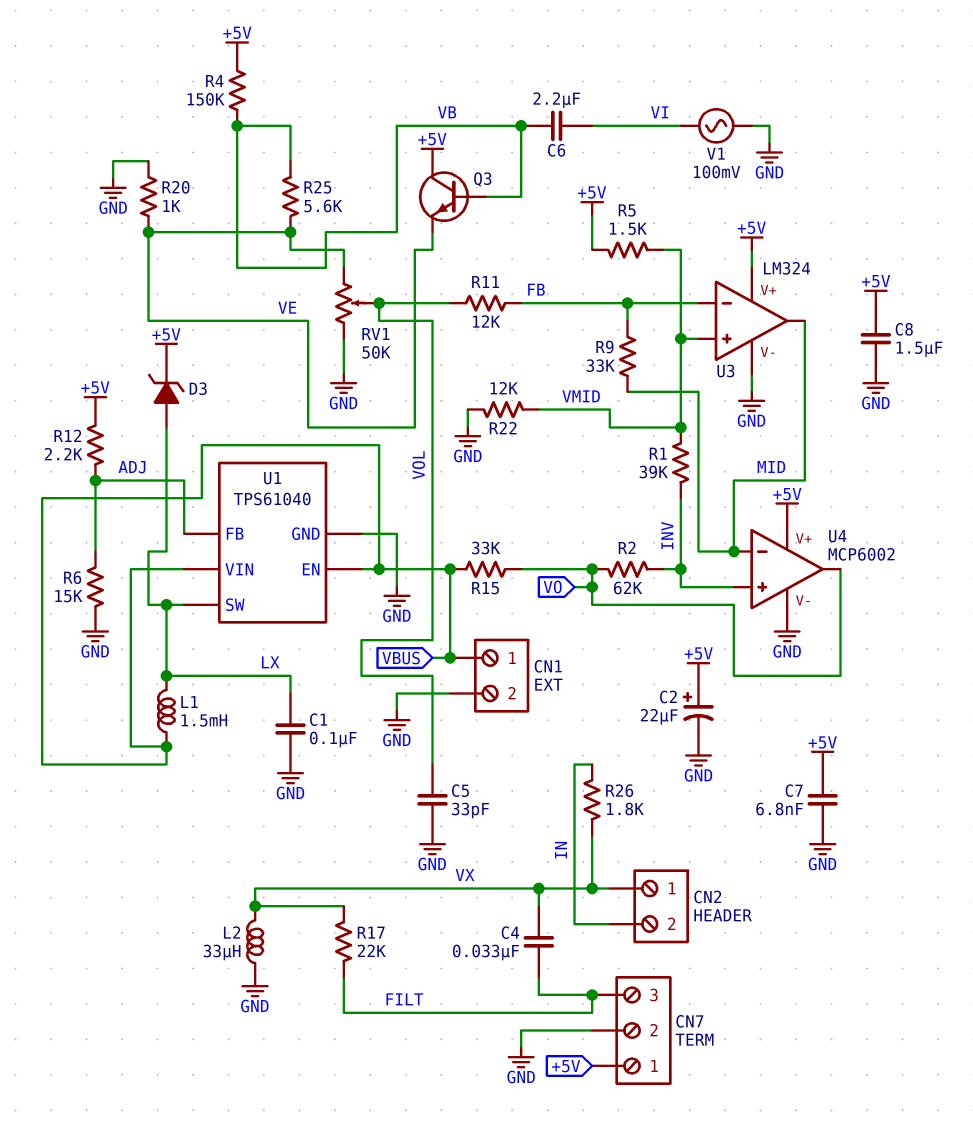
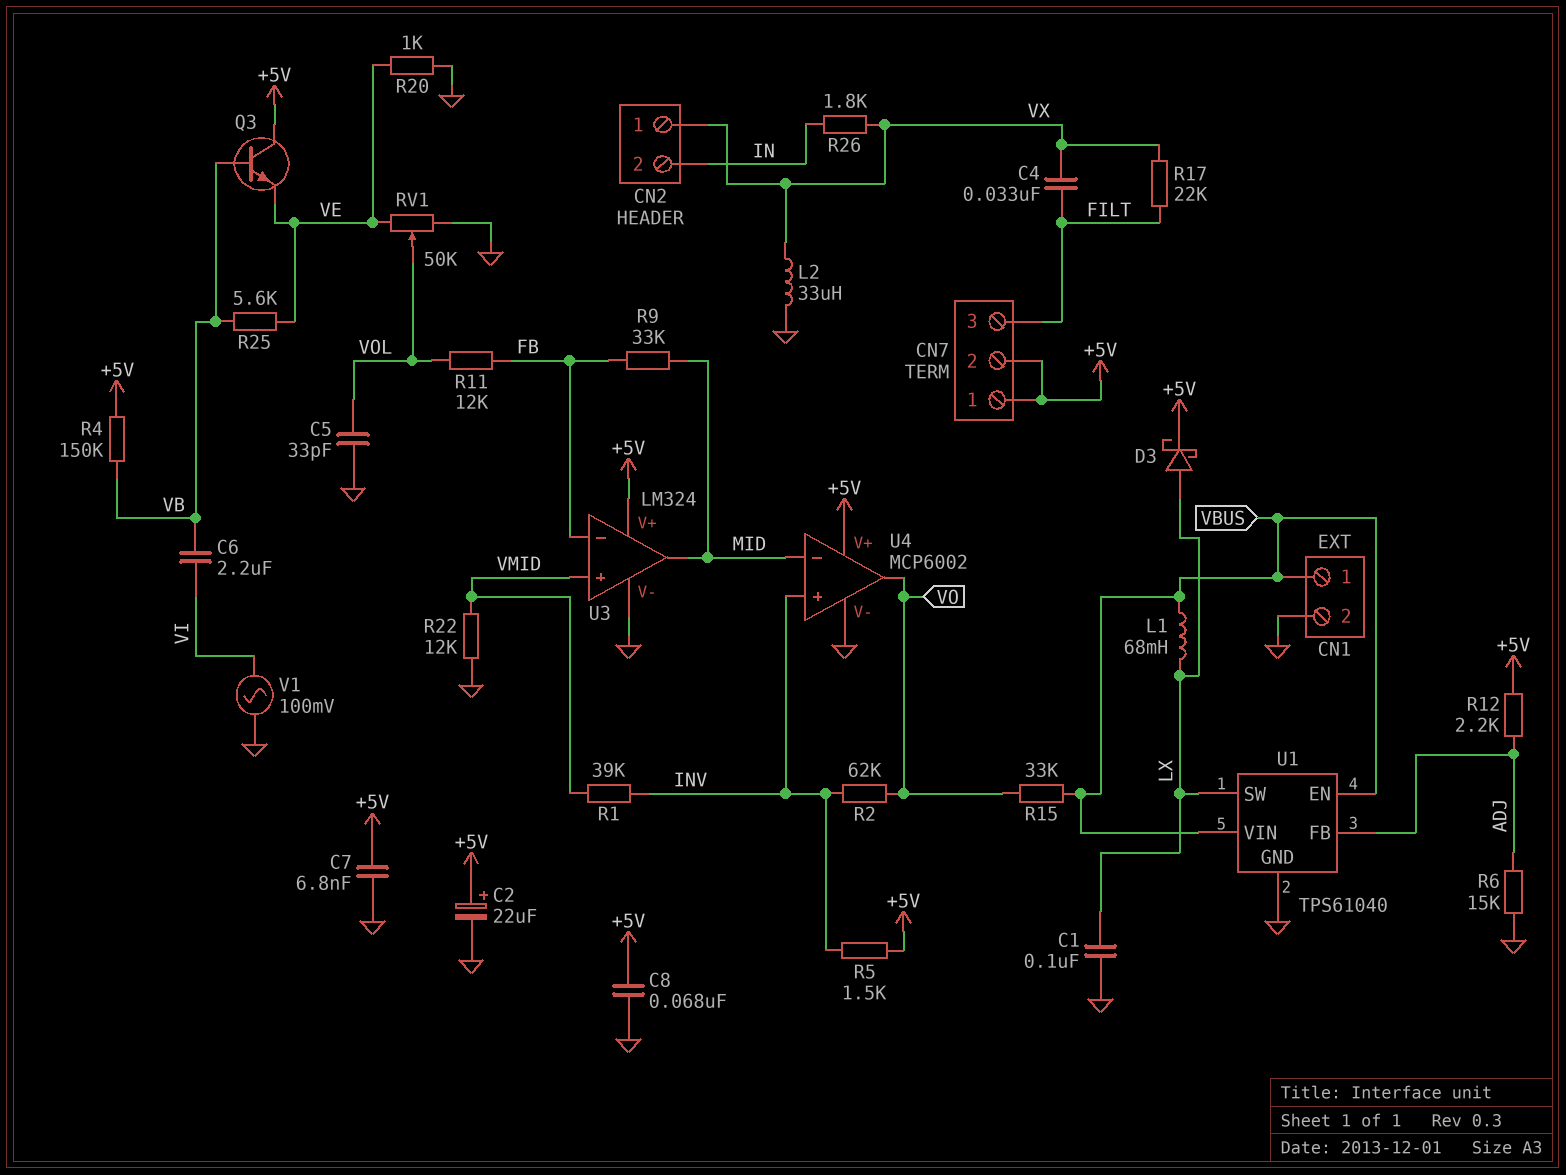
C8: 1.5uF (+5V, GND) -> 68nF (+5V, GND)
CN7 pin 2: GND -> +5V
D3: zener (A LX, K +5V) -> schottky (A LX, K +5V)
L1: 1.5mH (LX, VBUS) -> 68mH (LX, VBUS)
R5: 1.5k (+5V, VMID) -> 1.5k (+5V, INV)

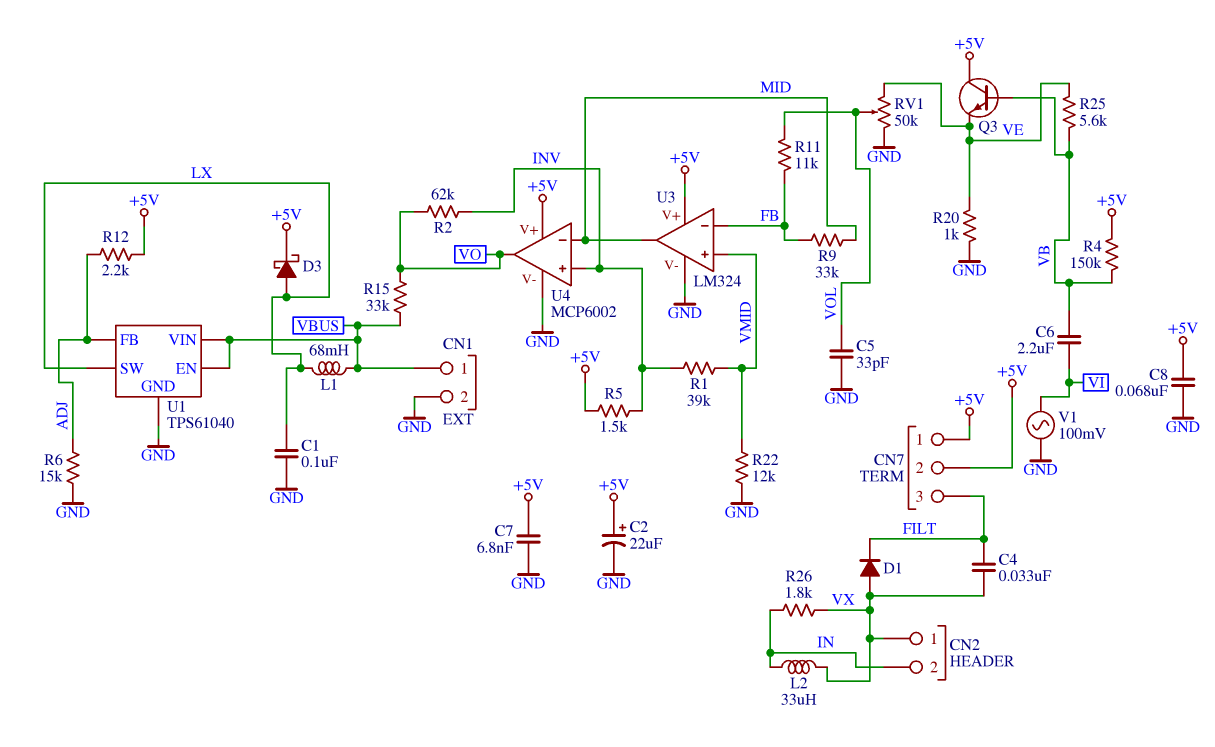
D1: none -> diode (A VX, K FILT)
L2: 33uH (GND, VX) -> 33uH (IN, VX)
R11: 12k (FB, VOL) -> 11k (FB, VOL)
R17: 22k (FILT, VX) -> none

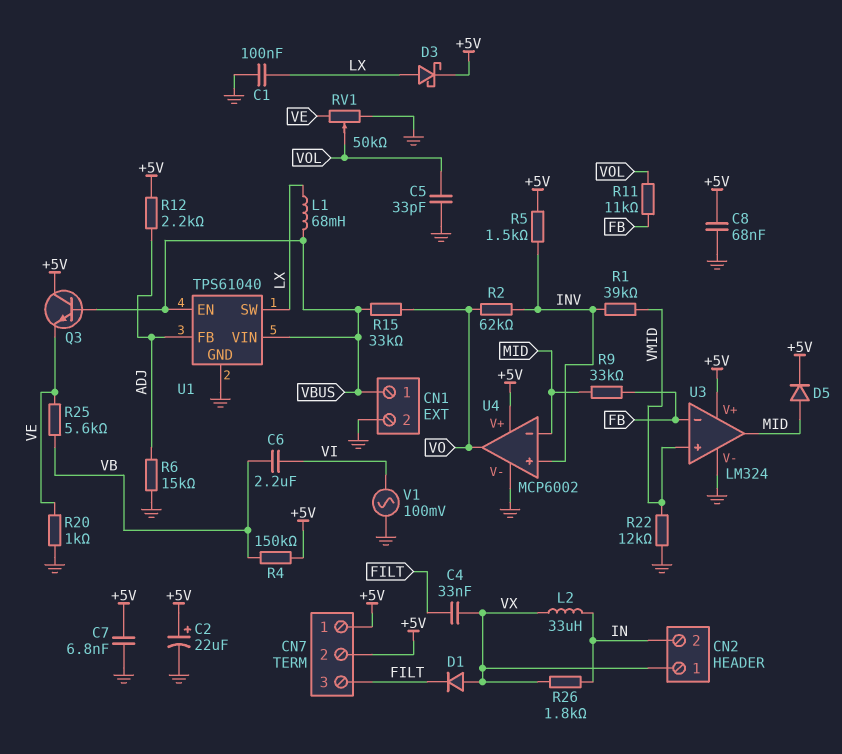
D5: none -> diode (A MID, K +5V)
Q3: NPN (B VB, C +5V, E VE) -> NPN (B VBUS, C +5V, E VE)

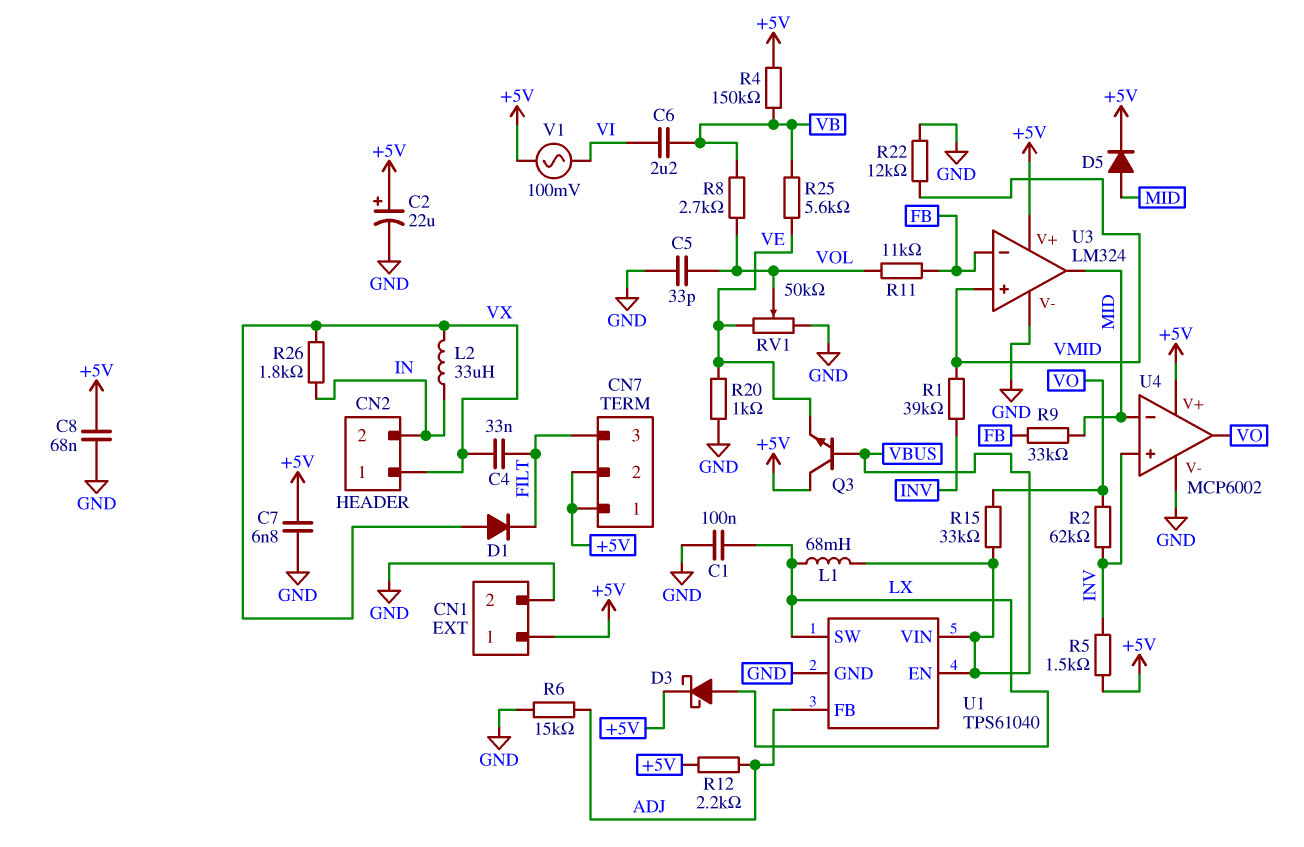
CN1 pin 1: VBUS -> +5V
R8: none -> 2.7k (VB, VOL)
V1: AC 100mV (GND, VI) -> AC 100mV (+5V, VI)

